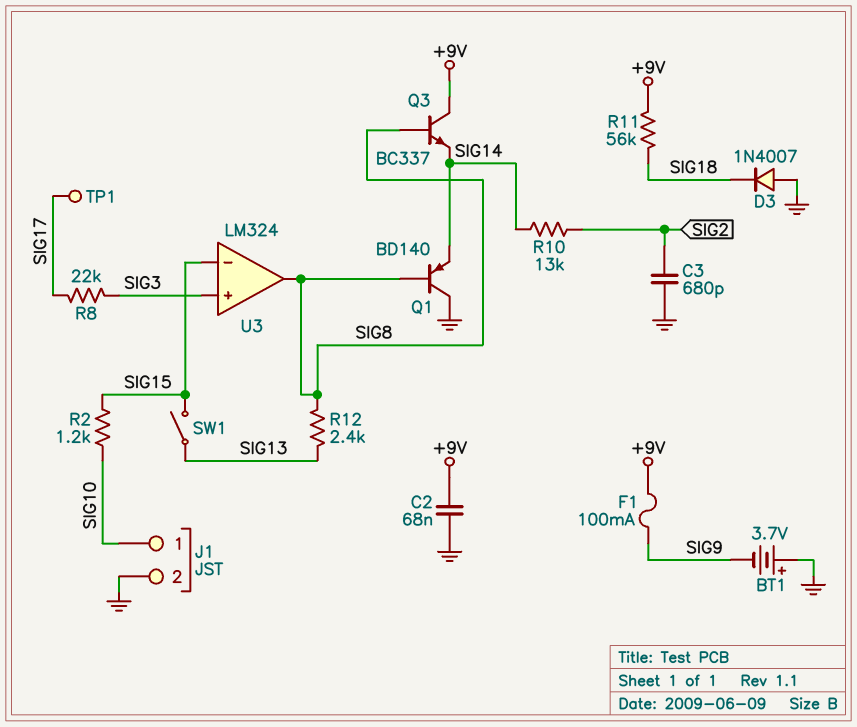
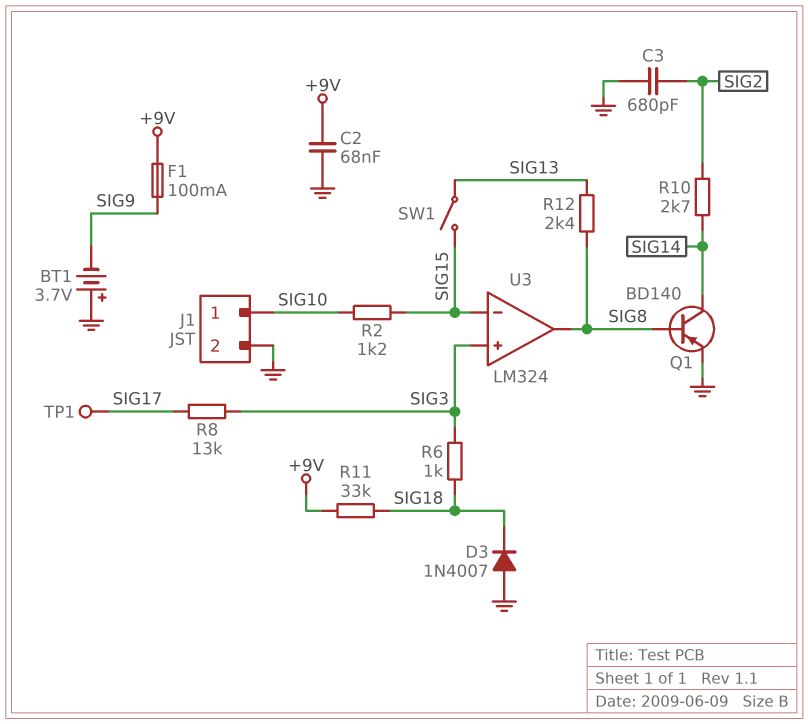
Q1: PNP BD140 (B SIG8, C GND, E SIG14) -> PNP BD140 (B SIG8, C SIG14, E GND)
Q3: NPN BC337 (B SIG8, C +9V, E SIG14) -> none
R6: none -> 1k (SIG3, SIG18)
R8: 22k (SIG3, SIG17) -> 13k (SIG3, SIG17)
R10: 13k (SIG2, SIG14) -> 2.7k (SIG2, SIG14)
R11: 56k (+9V, SIG18) -> 33k (+9V, SIG18)

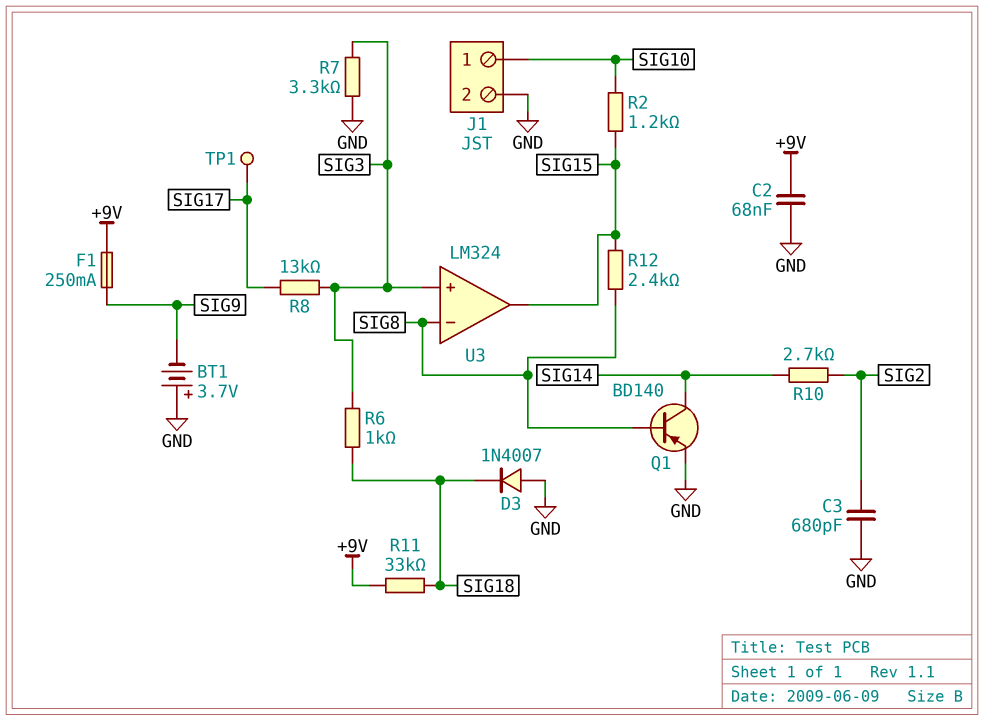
F1: 100mA (+9V, SIG9) -> 250mA (+9V, SIG9)
R7: none -> 3.3k (GND, SIG3)
R12: 2.4k (SIG8, SIG13) -> 2.4k (SIG8, SIG15)
SW1: switch (SIG13, SIG15) -> none
U3 pin in-: SIG15 -> SIG8
U3 pin out: SIG8 -> SIG15

